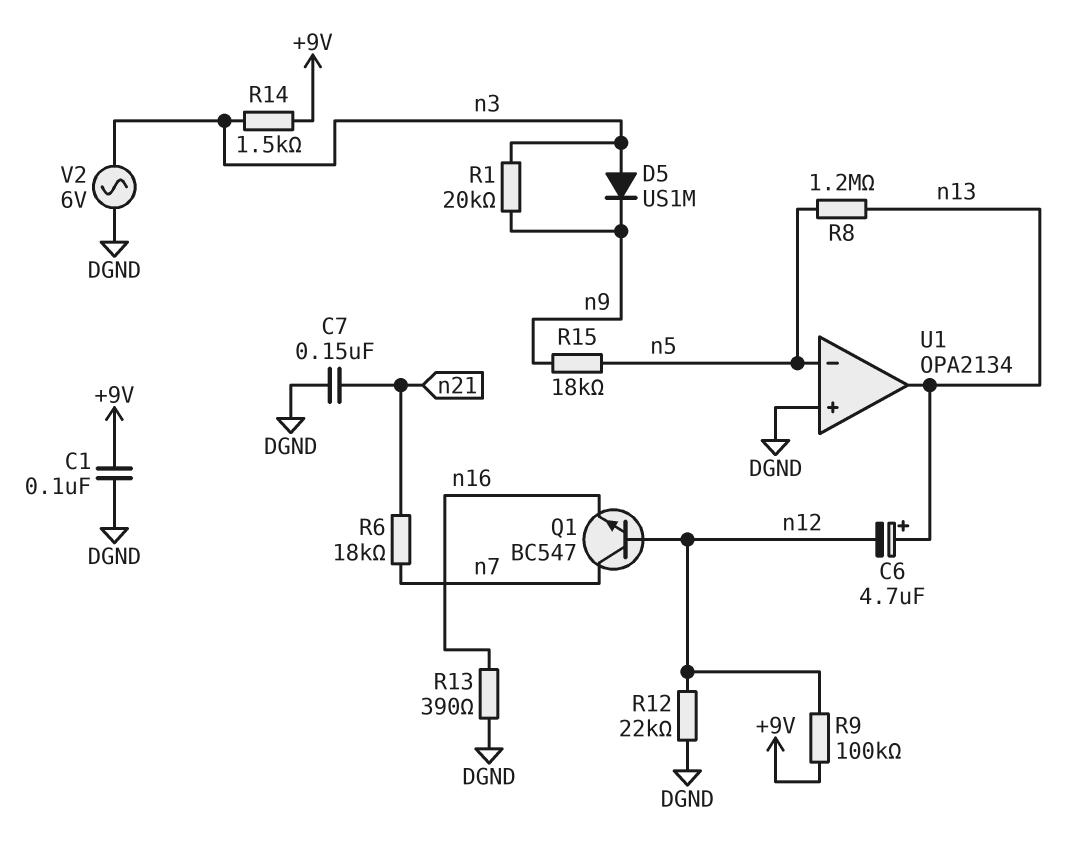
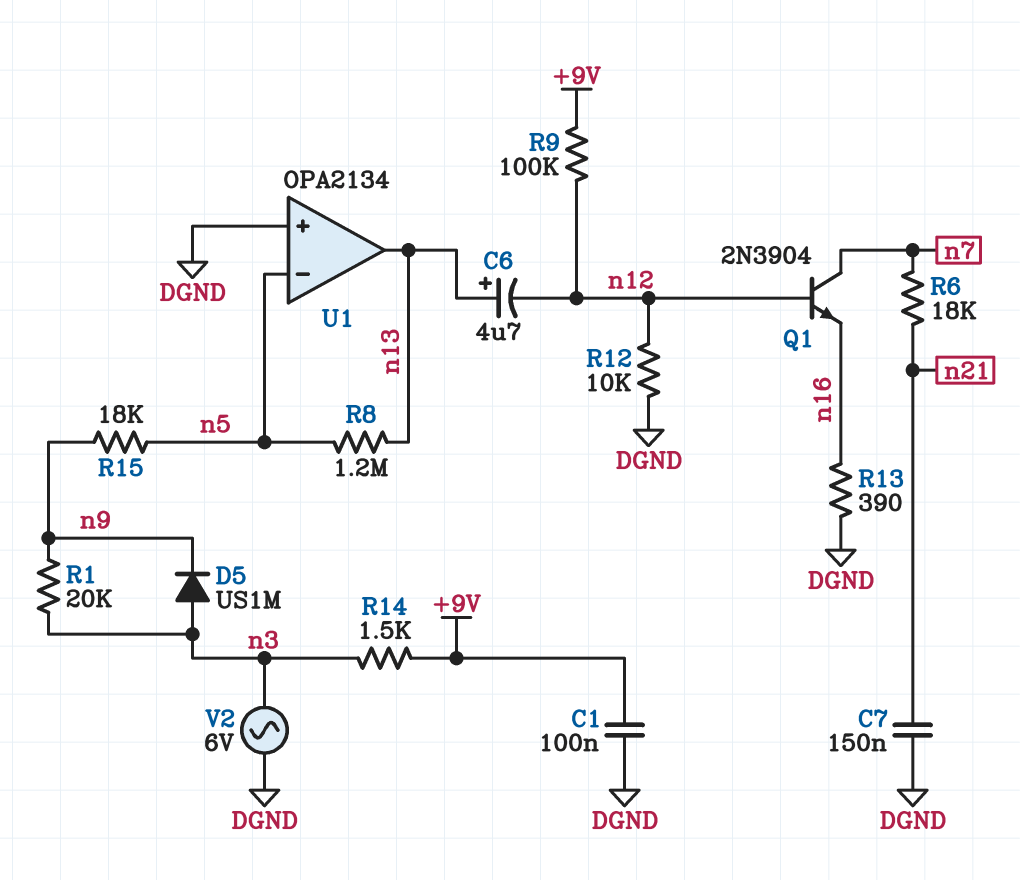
Q1: NPN BC547 (B n12, C n7, E n16) -> NPN 2N3904 (B n12, C n7, E n16)
R12: 22k (DGND, n12) -> 10k (DGND, n12)

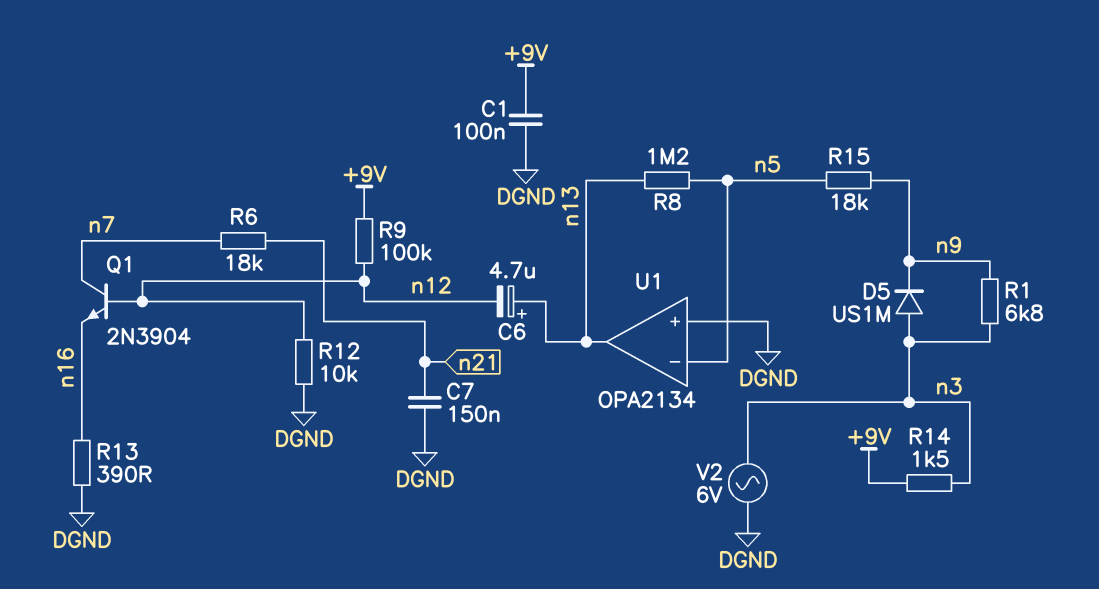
R1: 20k (n3, n9) -> 6.8k (n3, n9)

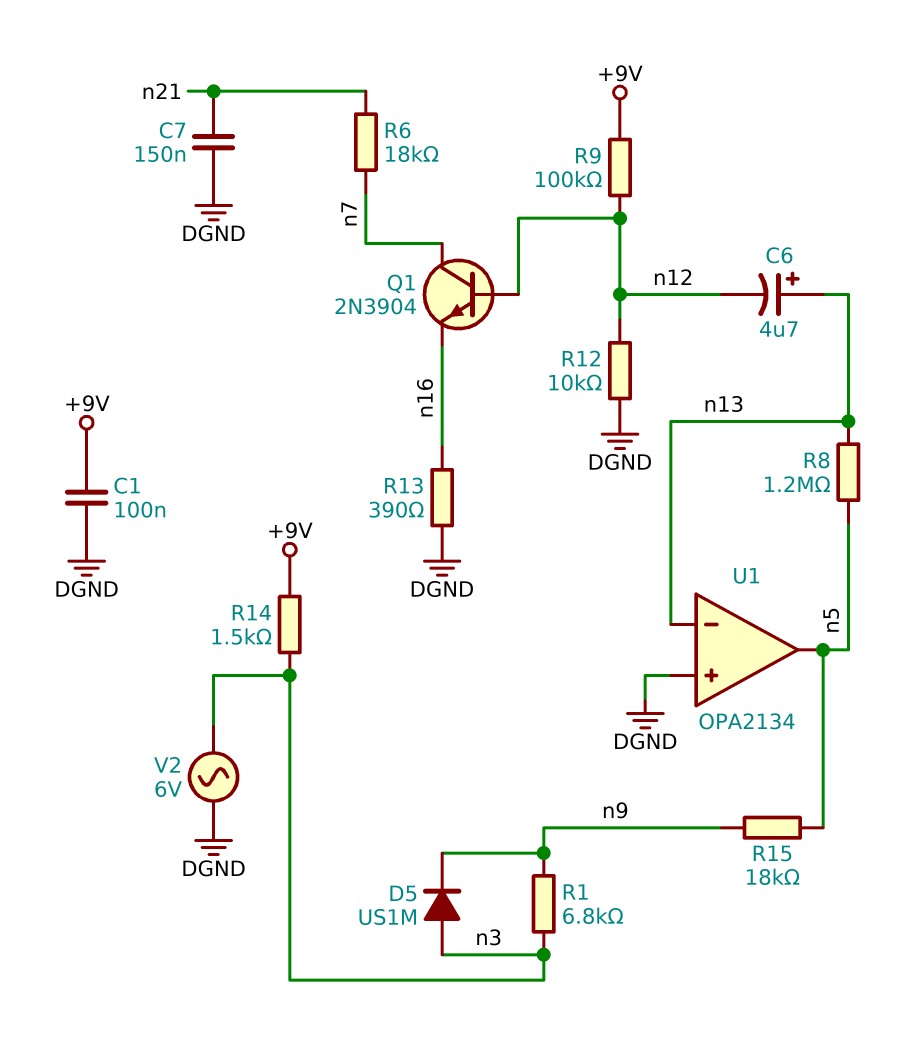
U1 pin in-: n5 -> n13
U1 pin out: n13 -> n5

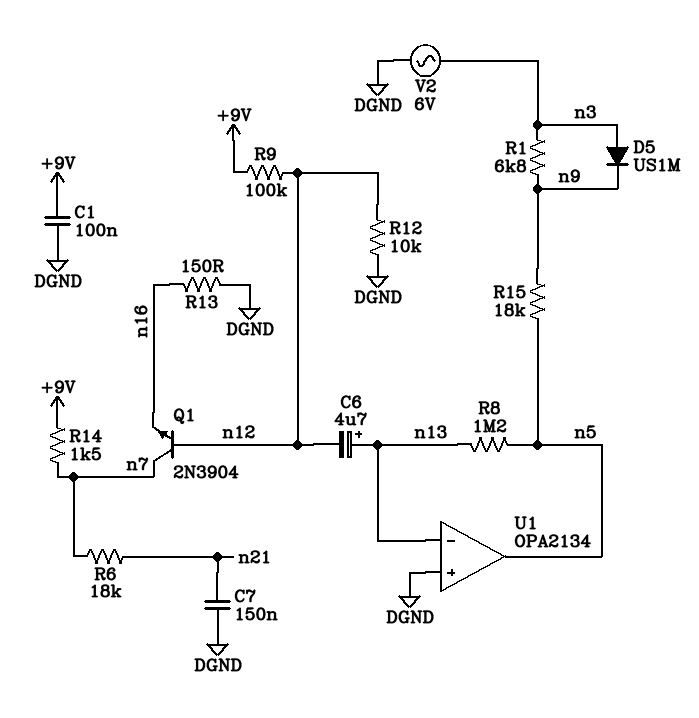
R13: 390 (DGND, n16) -> 150 (DGND, n16)
R14: 1.5k (+9V, n3) -> 1.5k (+9V, n7)

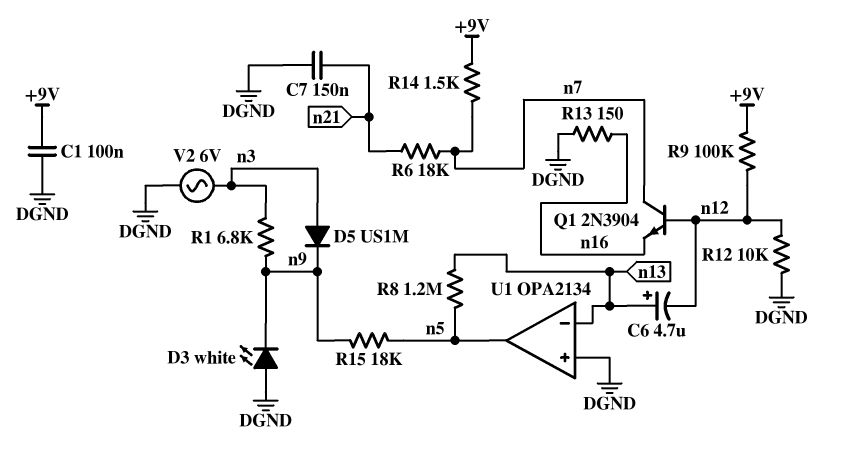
D3: none -> LED white (A DGND, K n9)

